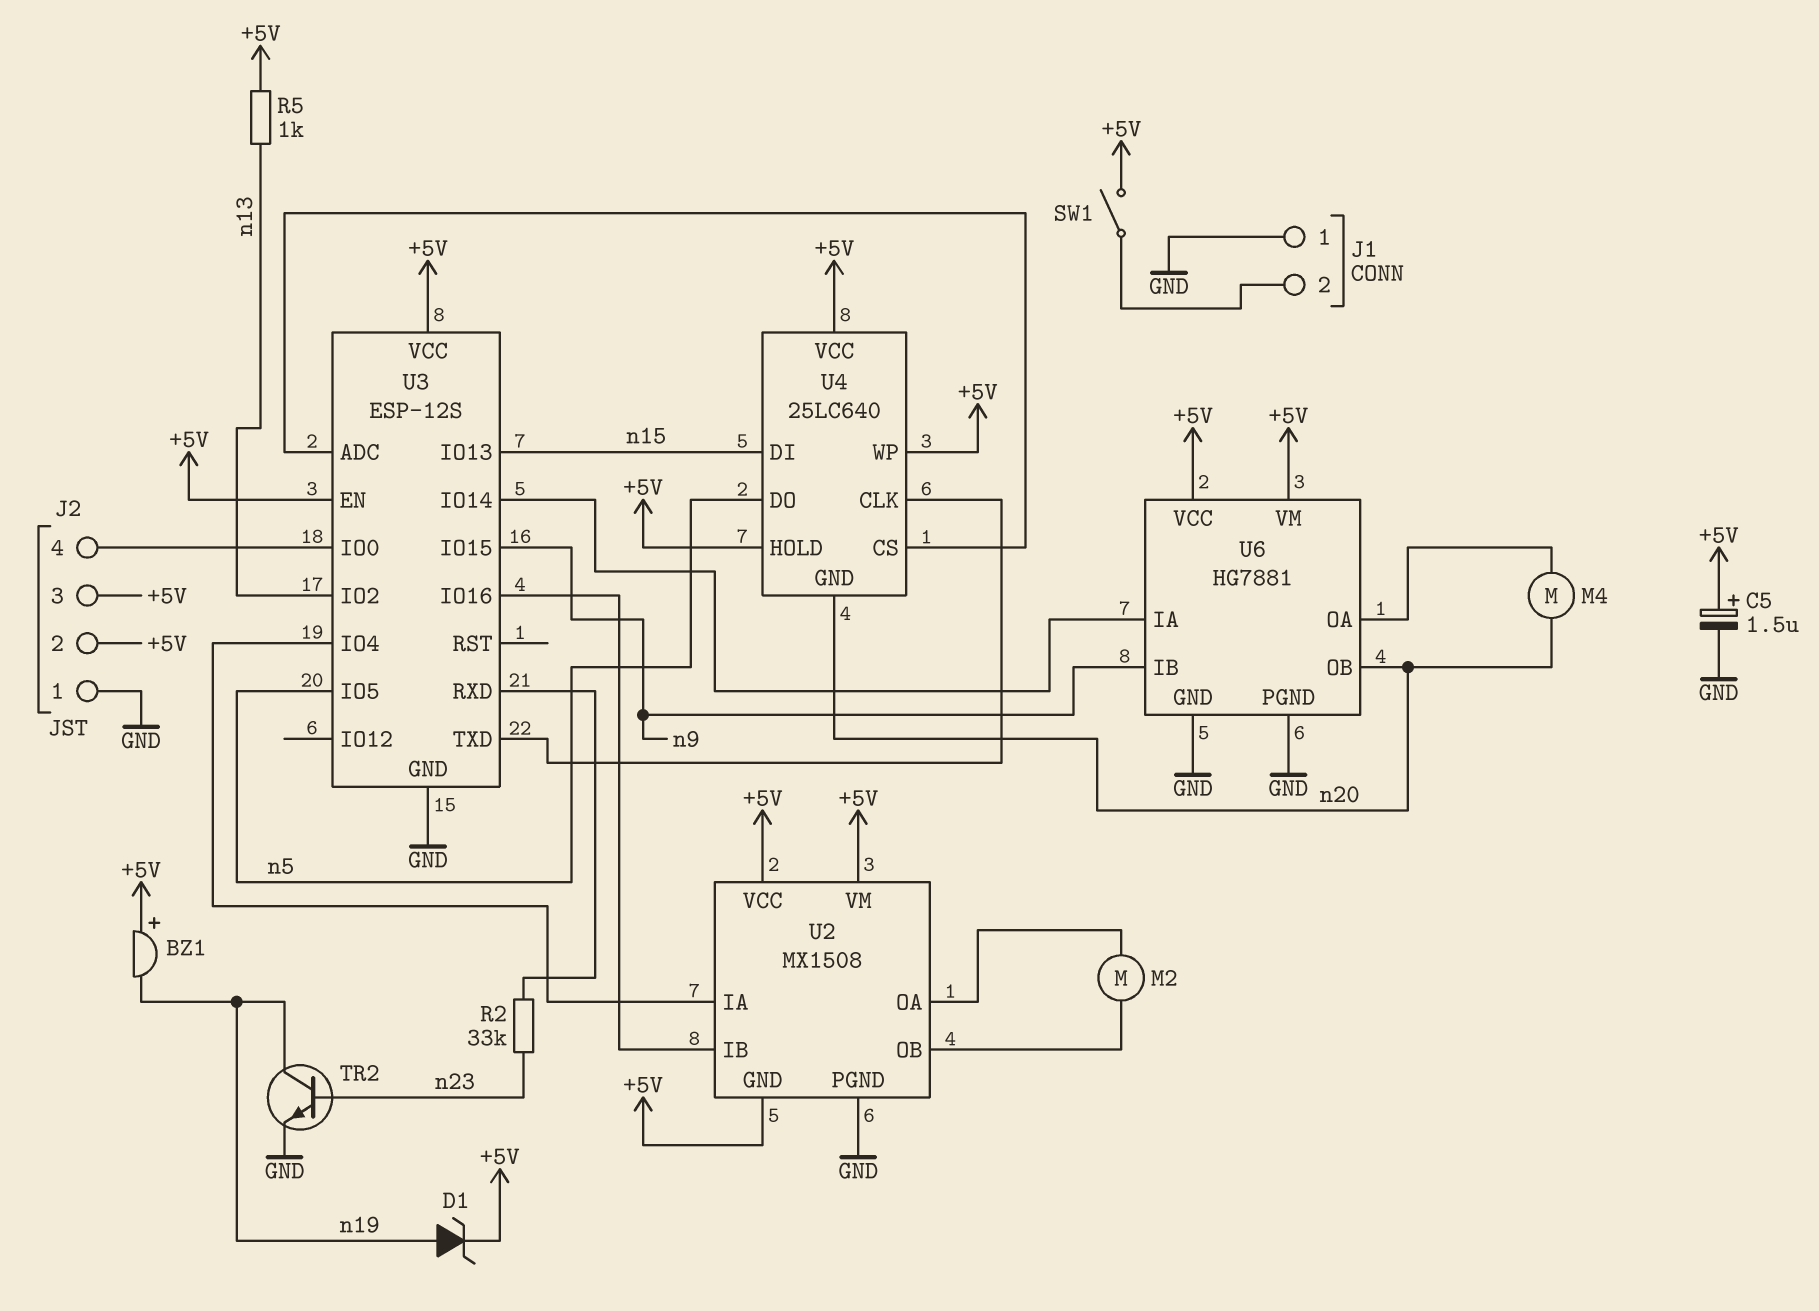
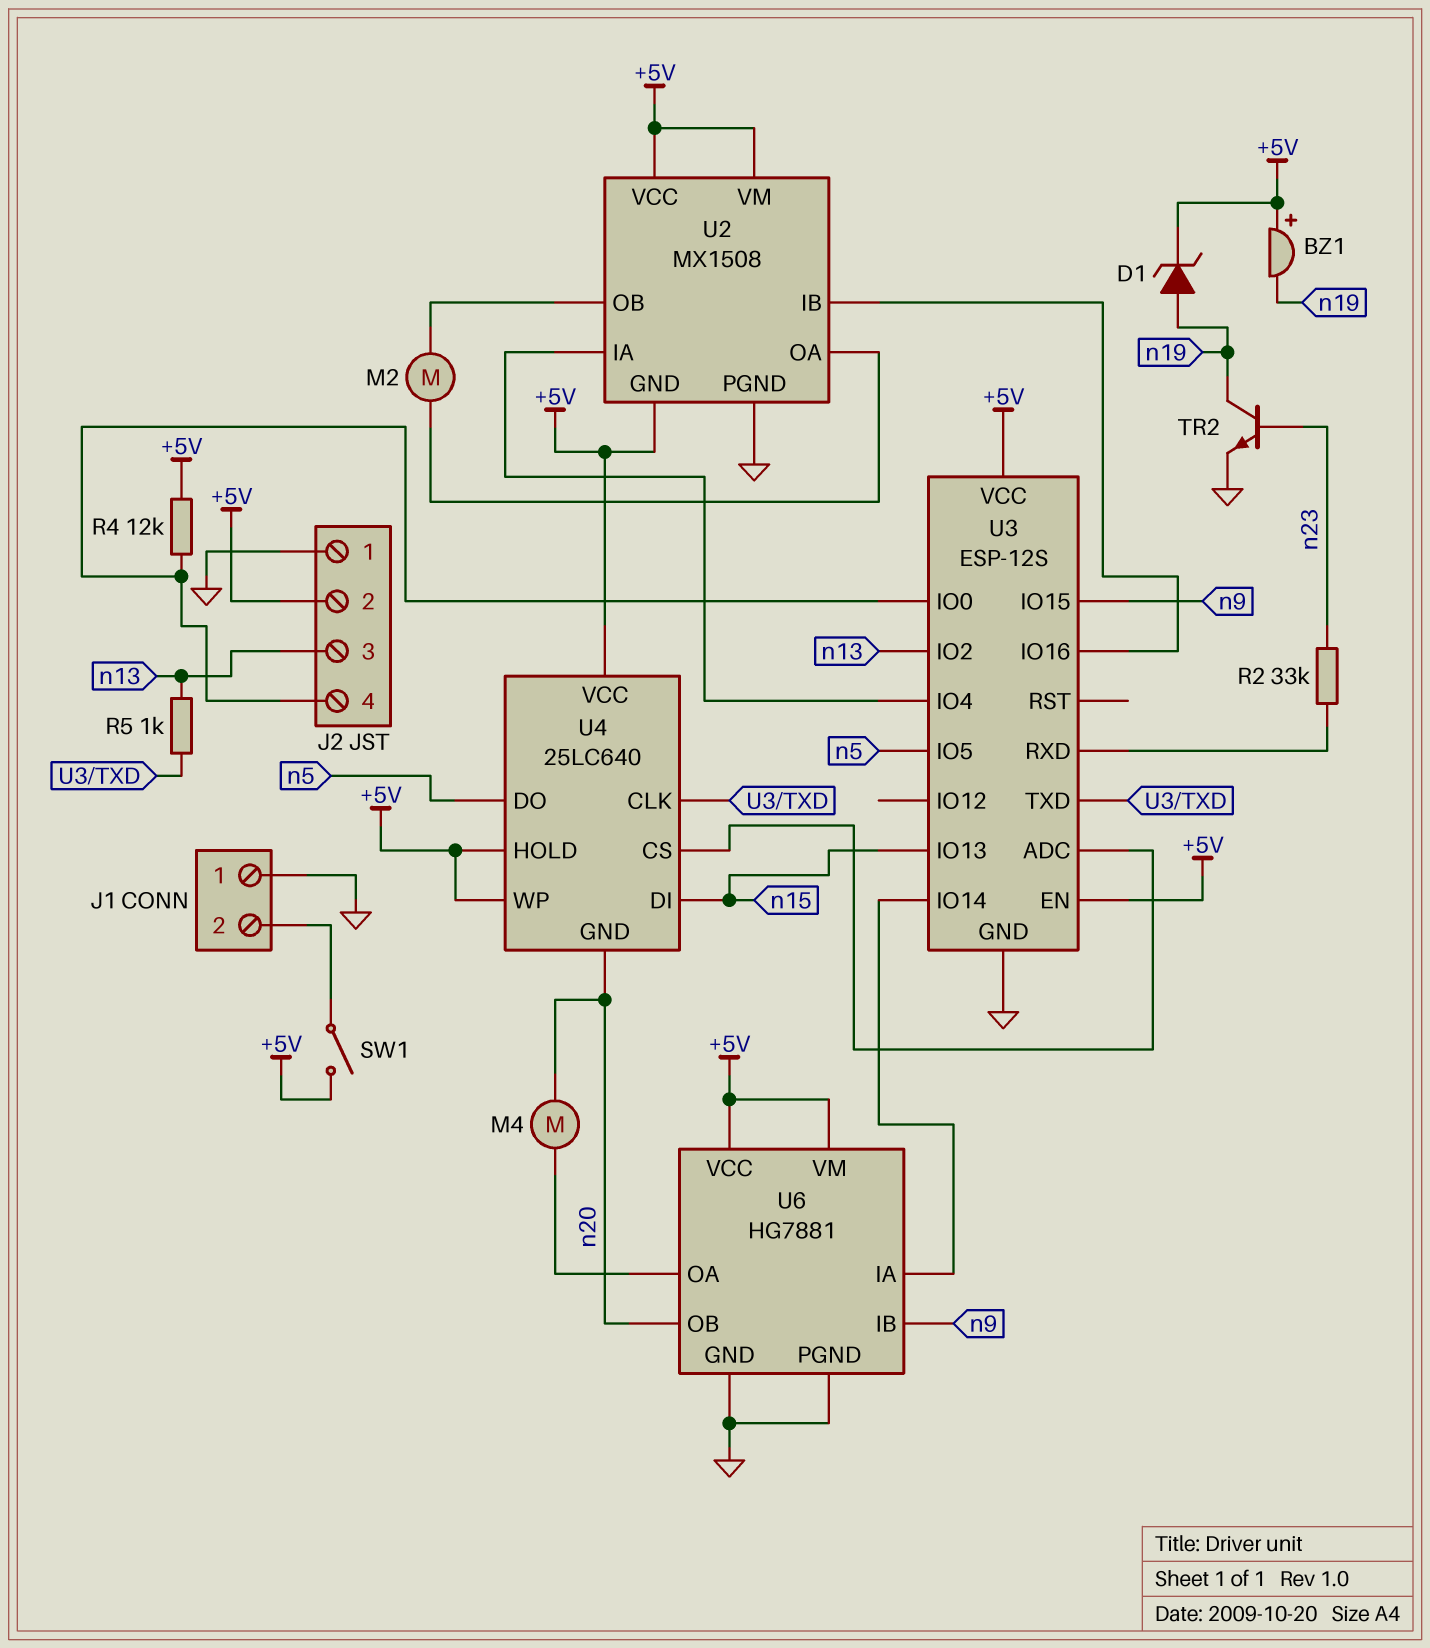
C5: 1.5uF (plus +5V, minus GND) -> none
J2 pin 3: +5V -> n13
R4: none -> 12k (+5V, J2/4)
R5: 1k (+5V, n13) -> 1k (U3/TXD, n13)

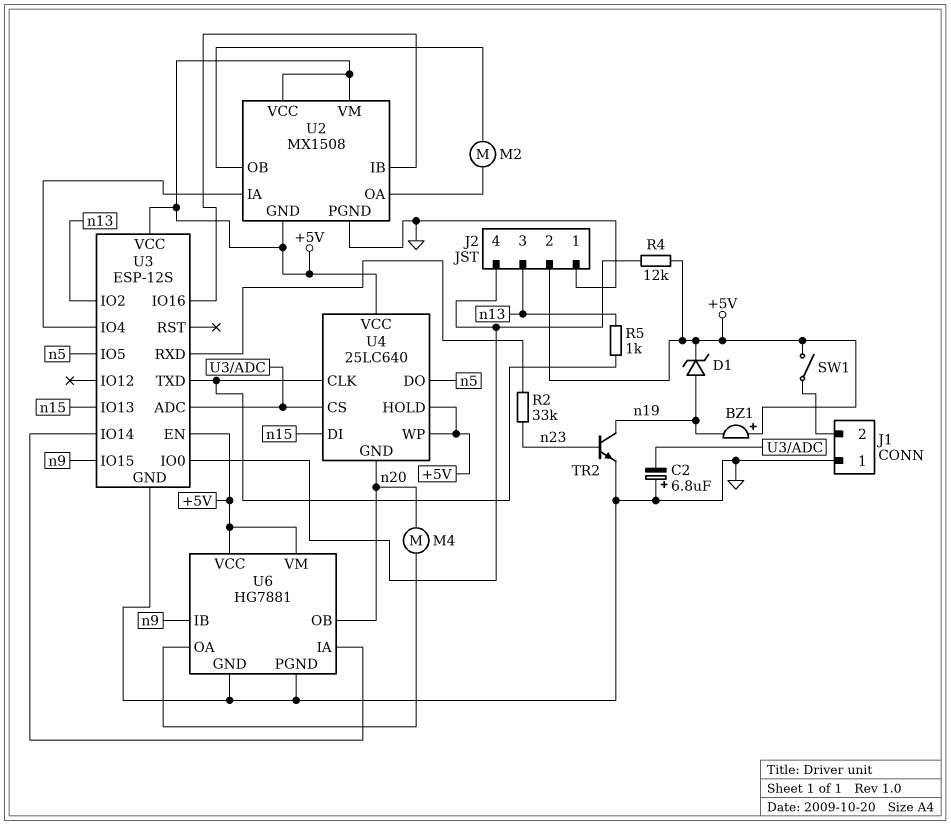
C2: none -> 6.8uF (plus GND, minus U3/ADC)

